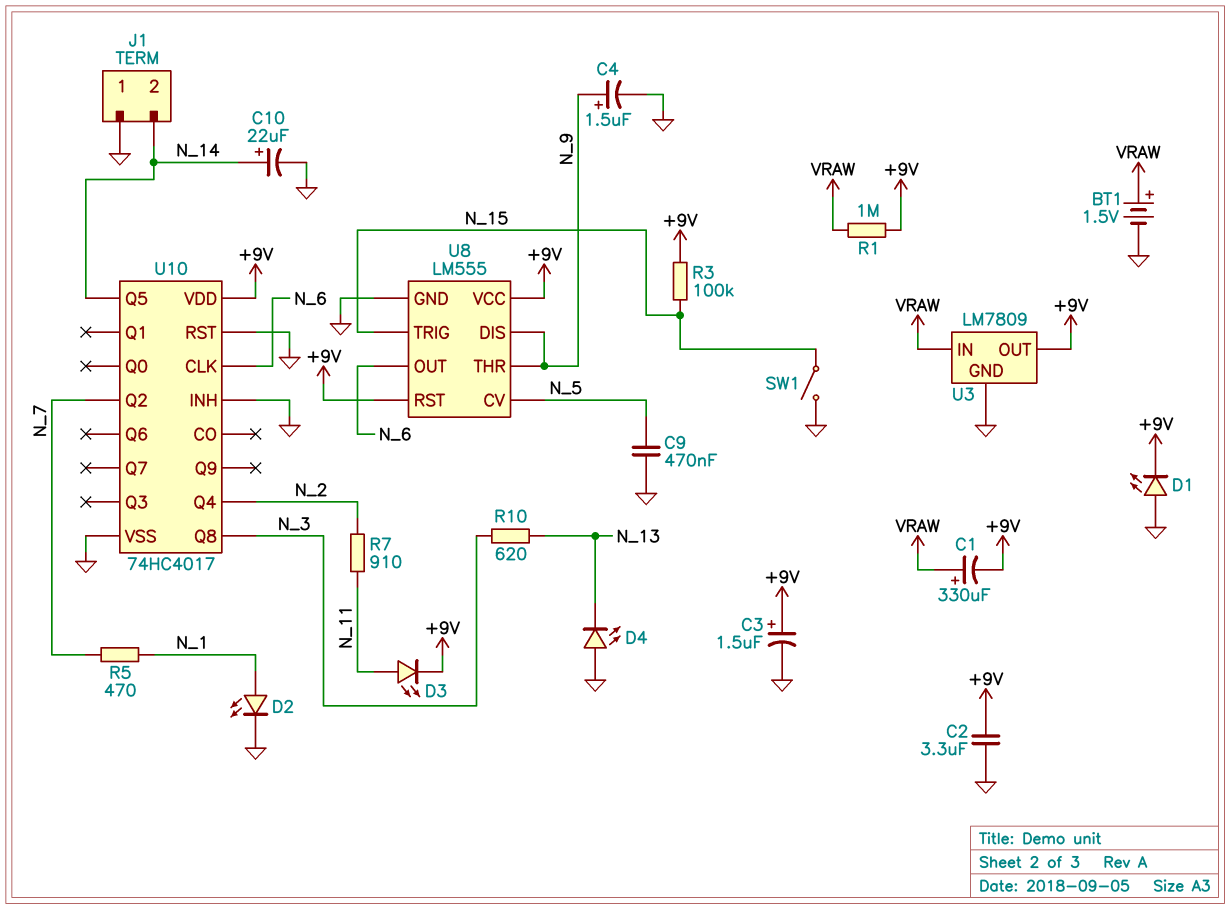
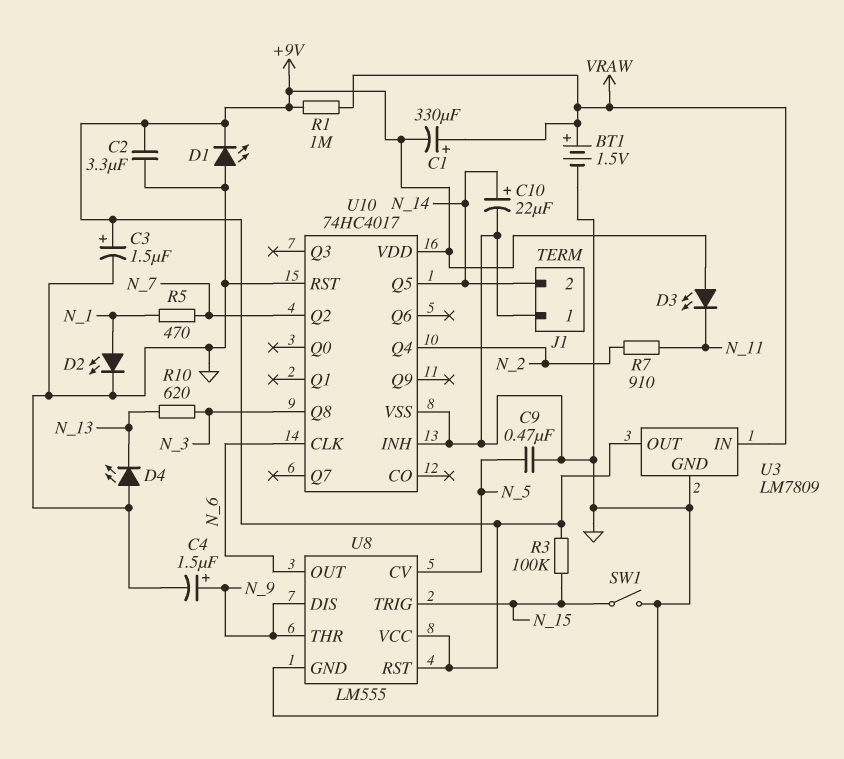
D3: LED (A N_11, K +9V) -> LED (A +9V, K N_11)

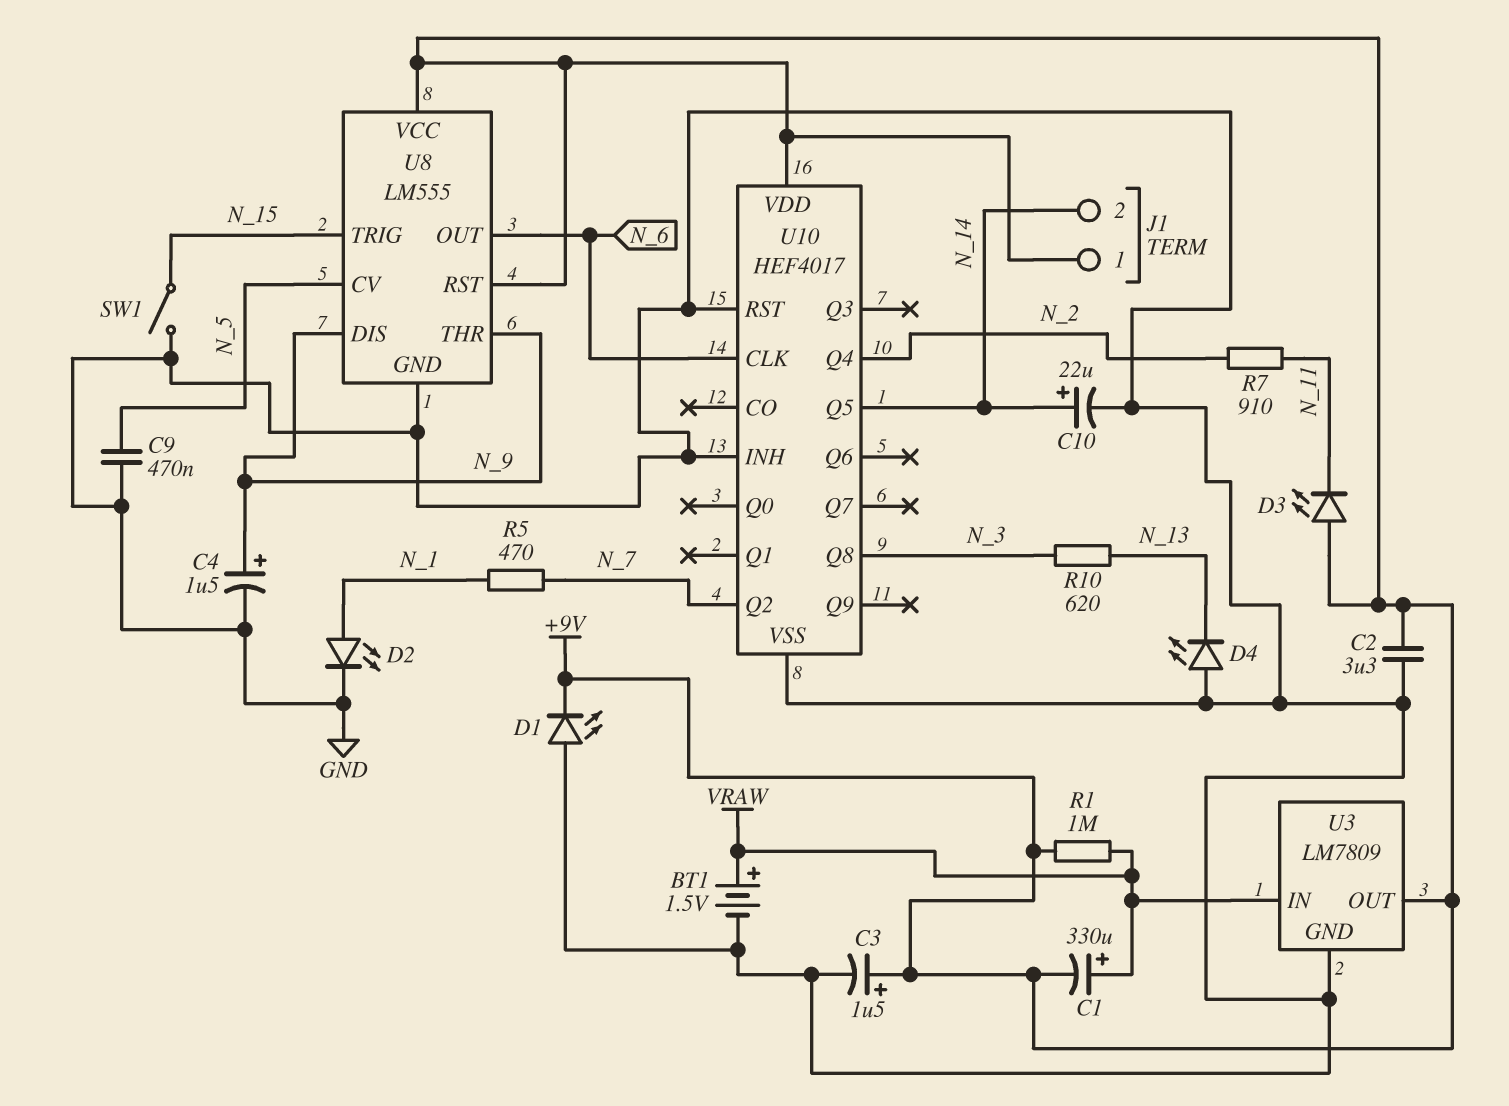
J1 pin 1: GND -> +9V
R3: 100k (+9V, N_15) -> none
U10: 74HC4017 -> HEF4017

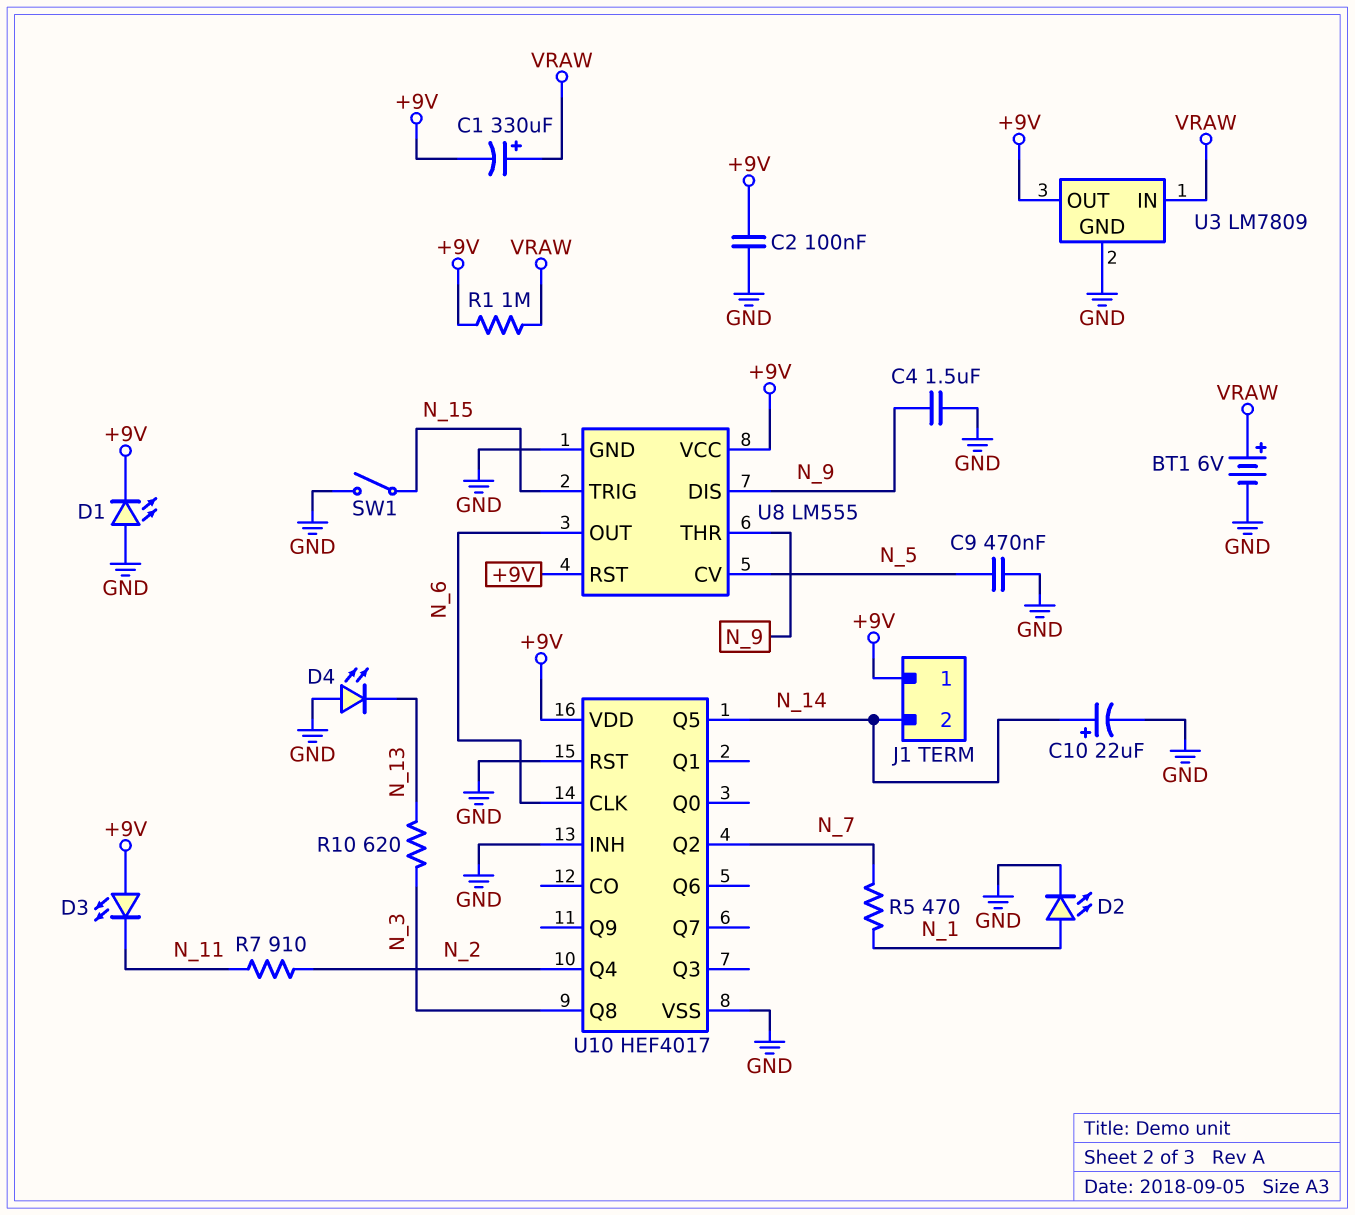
BT1: 1.5V (plus VRAW, minus GND) -> 6V (plus VRAW, minus GND)
C2: 3.3uF (+9V, GND) -> 100nF (+9V, GND)
C3: 1.5uF (plus +9V, minus GND) -> none
C4: 1.5uF (plus N_9, minus GND) -> 1.5uF (GND, N_9)

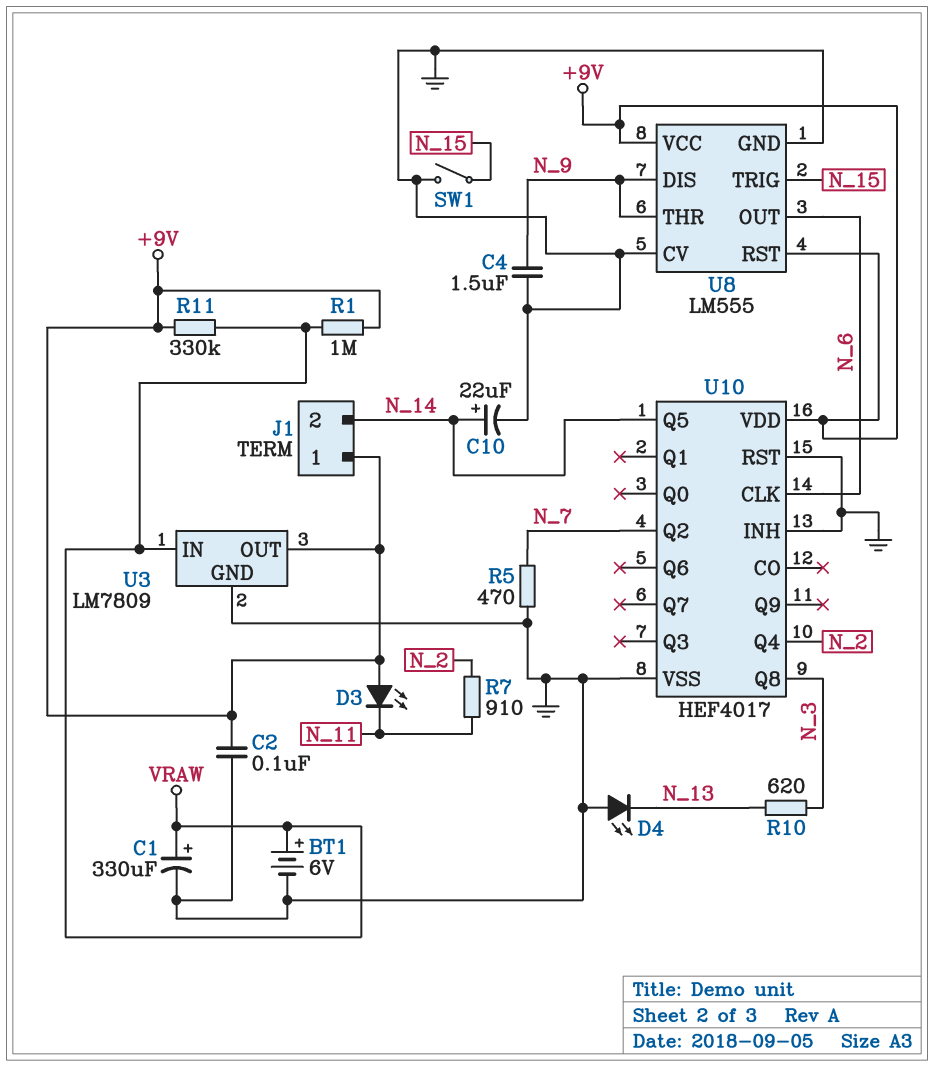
C1: 330uF (plus VRAW, minus +9V) -> 330uF (plus VRAW, minus GND)
C9: 470nF (GND, N_5) -> none
D1: LED (A GND, K +9V) -> none
D2: LED (A N_1, K GND) -> none
R5: 470 (N_1, N_7) -> 470 (GND, N_7)
R11: none -> 330k (+9V, VRAW)
U8 pin CV: N_5 -> GND

